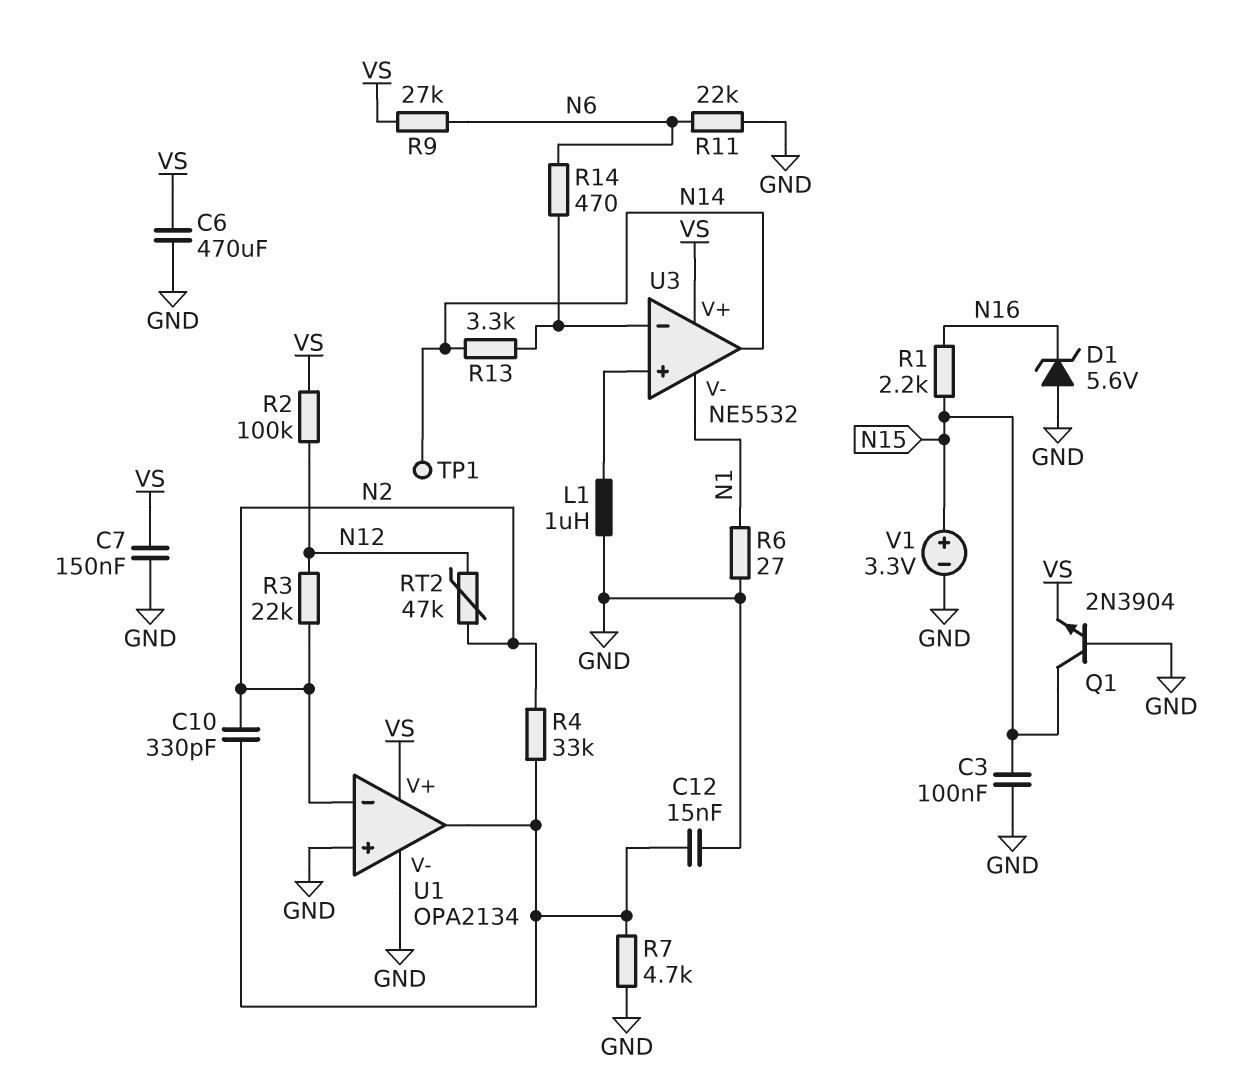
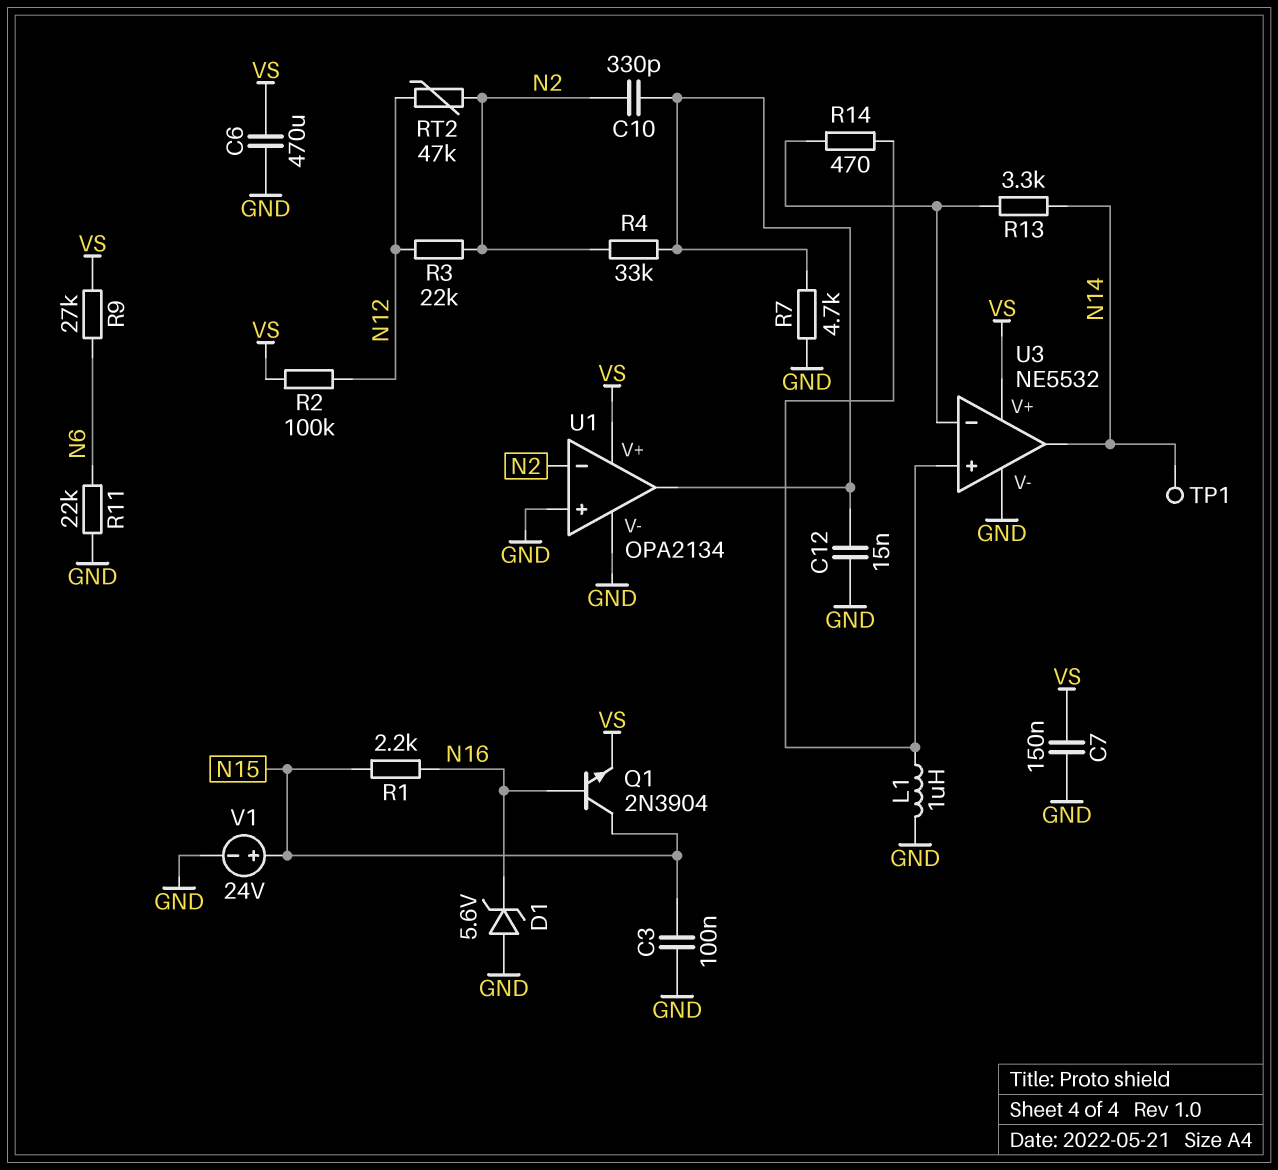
Q1: NPN 2N3904 (B GND, C N15, E VS) -> NPN 2N3904 (B N16, C N15, E VS)
R6: 27 (GND, N1) -> none
R14: 470 (N6, U3/in-) -> 470 (U3/in+, U3/in-)
U3 pin V-: N1 -> GND
V1: 3.3V (plus N15, minus GND) -> 24V (plus N15, minus GND)

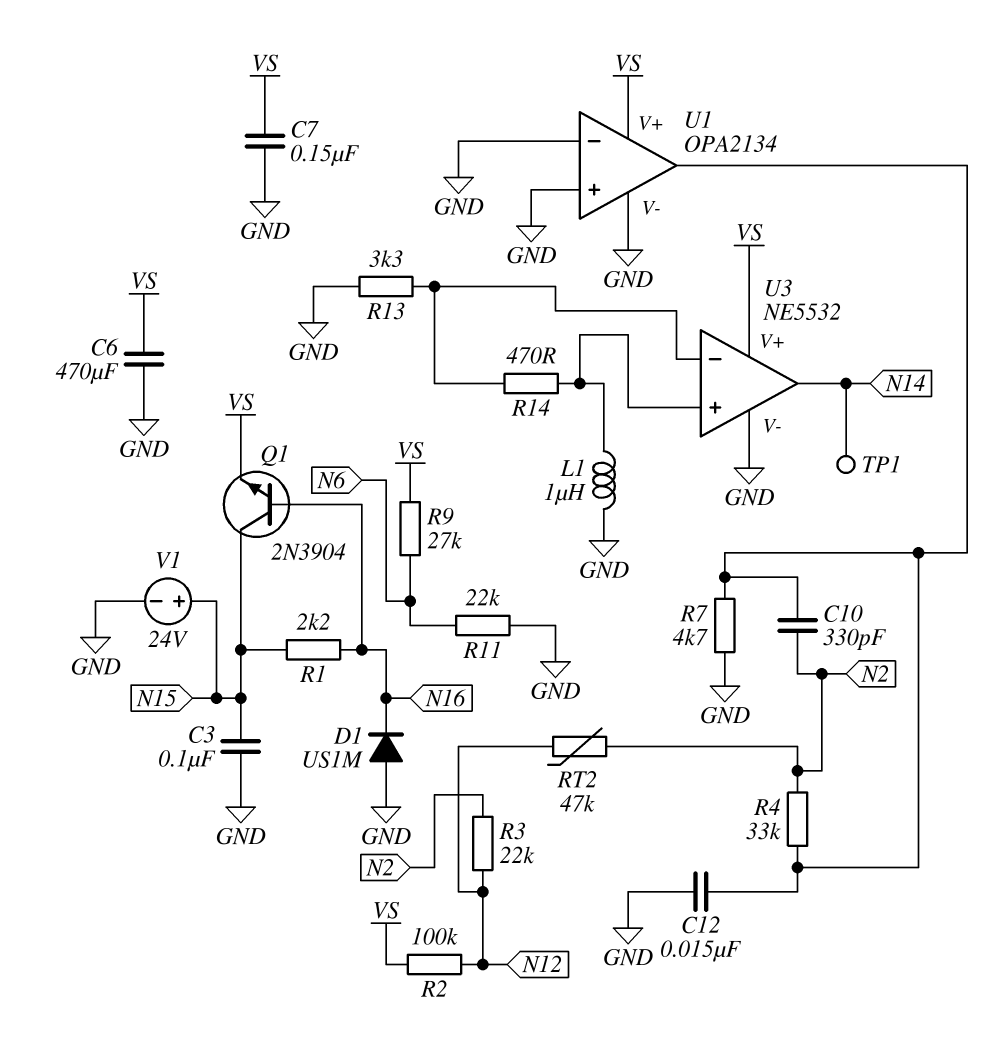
D1: zener 5.6V (A GND, K N16) -> diode US1M (A GND, K N16)
R13: 3.3k (N14, U3/in-) -> 3.3k (GND, U3/in-)
U1 pin in-: N2 -> GND

